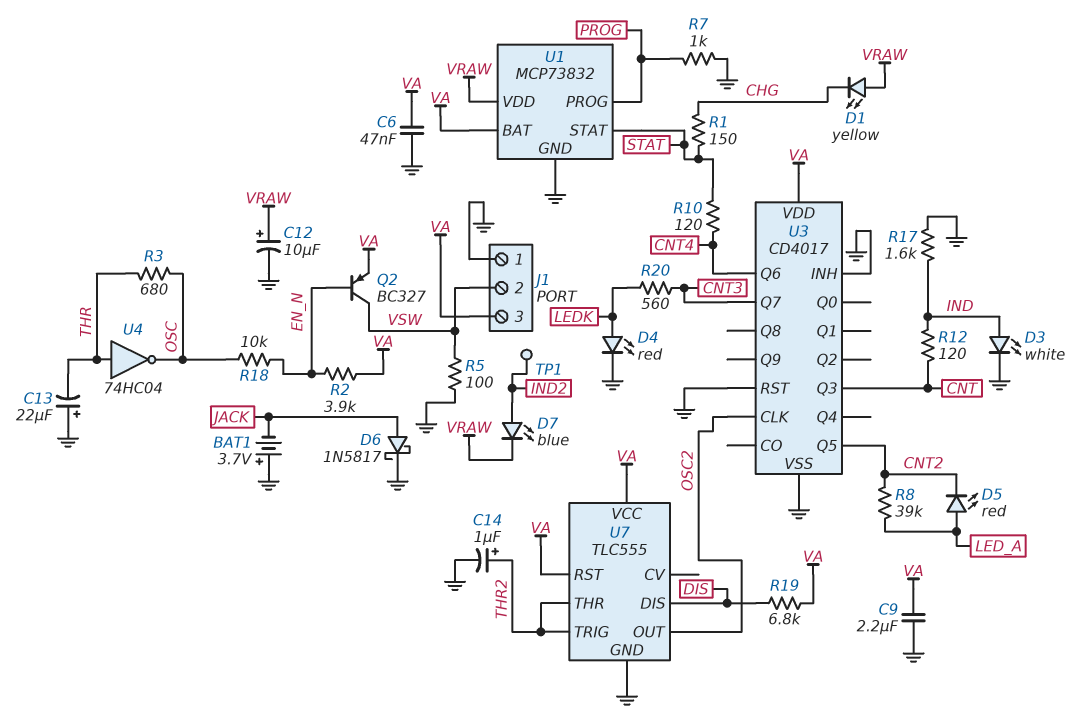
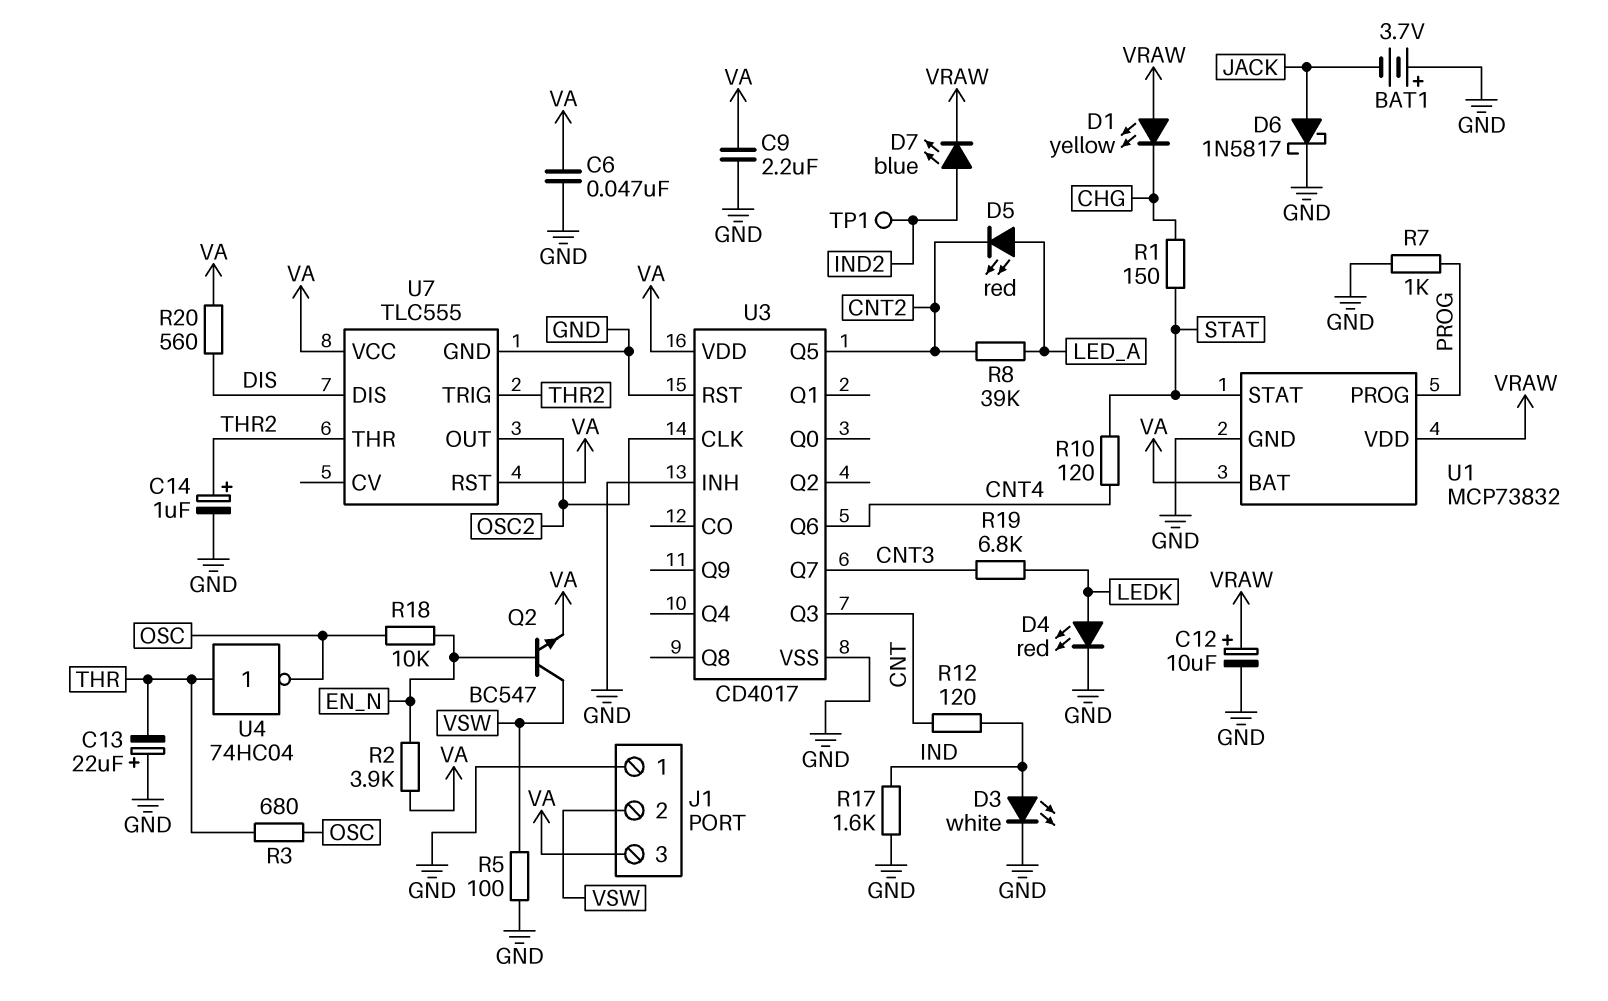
Q2: PNP BC327 (B EN_N, C VSW, E VA) -> NPN BC547 (B EN_N, C VSW, E VA)
R19: 6.8k (DIS, VA) -> 6.8k (CNT3, LEDK)
R20: 560 (CNT3, LEDK) -> 560 (DIS, VA)

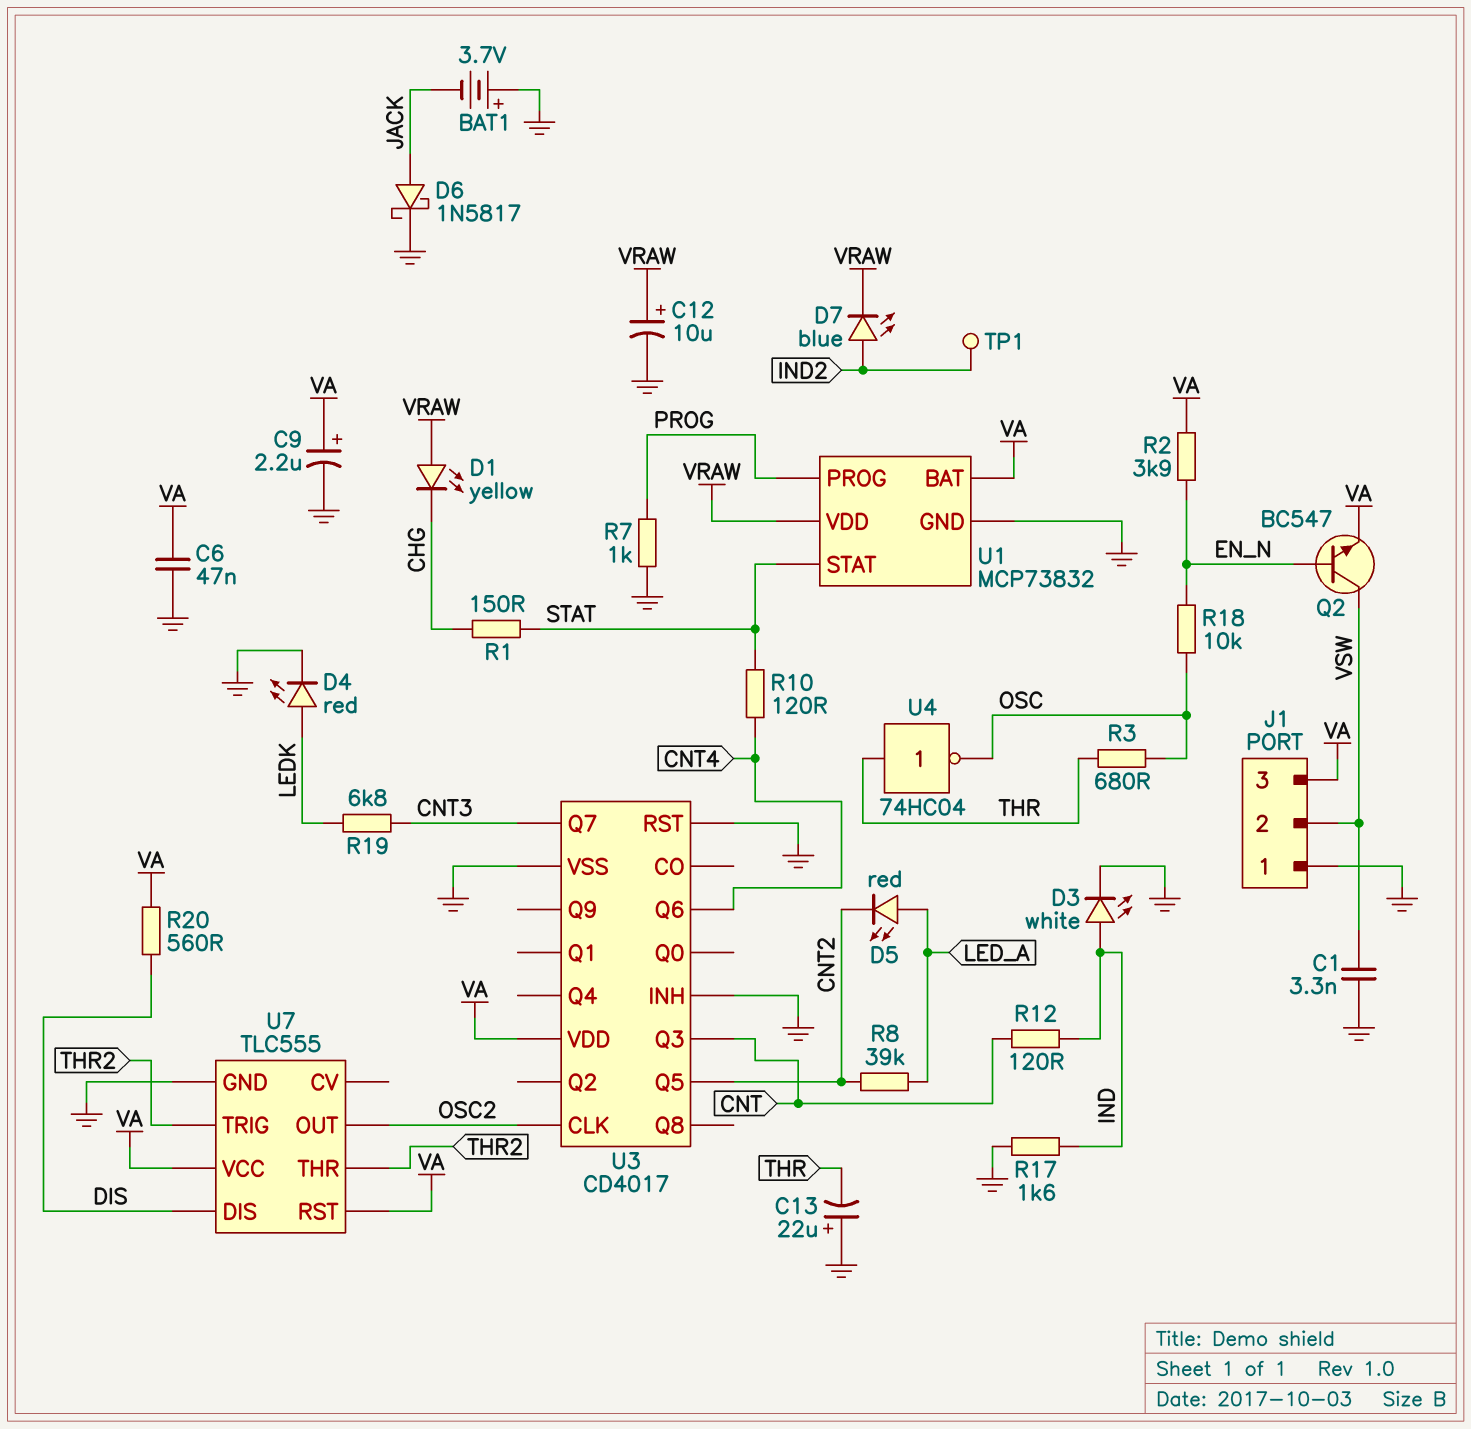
C1: none -> 3.3nF (GND, VSW)
C9: 2.2uF (GND, VA) -> 2.2uF (plus VA, minus GND)
C14: 1uF (plus THR2, minus GND) -> none
R5: 100 (GND, VSW) -> none

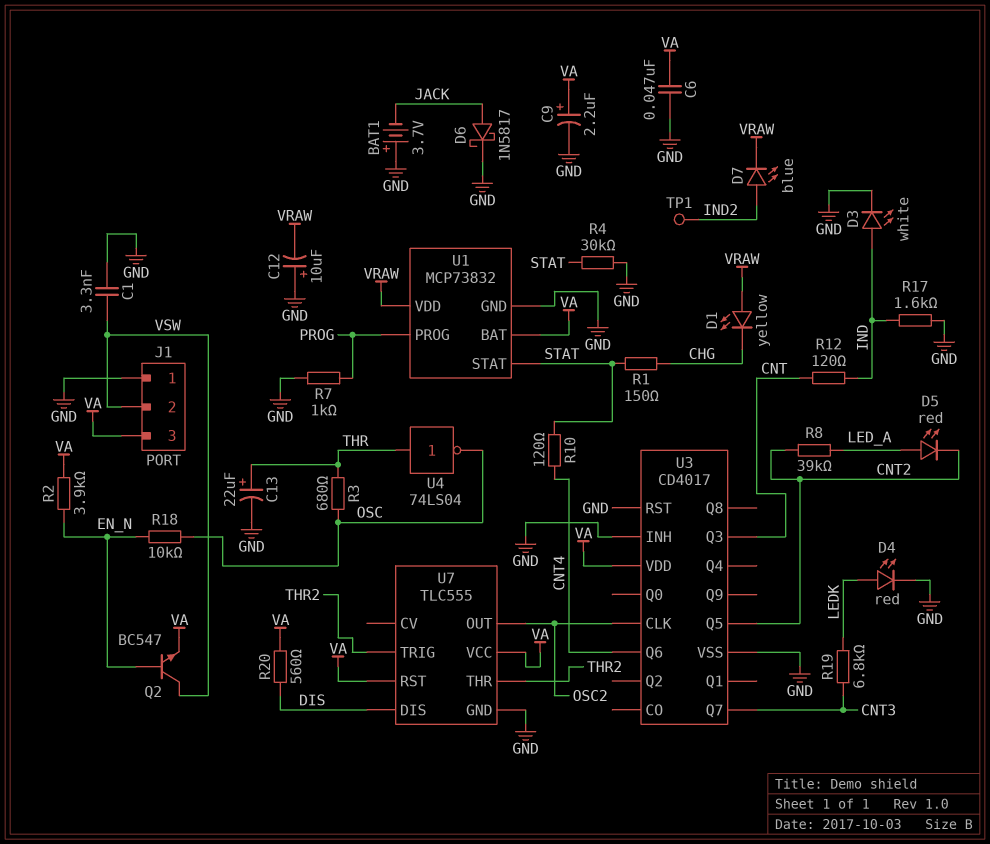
C12: 10uF (plus VRAW, minus GND) -> 10uF (plus GND, minus VRAW)
C13: 22uF (plus GND, minus THR) -> 22uF (plus THR, minus GND)
R4: none -> 30k (GND, STAT)
U4: NOT 74HC04 (in THR, out OSC) -> NOT 74LS04 (in THR, out OSC)

